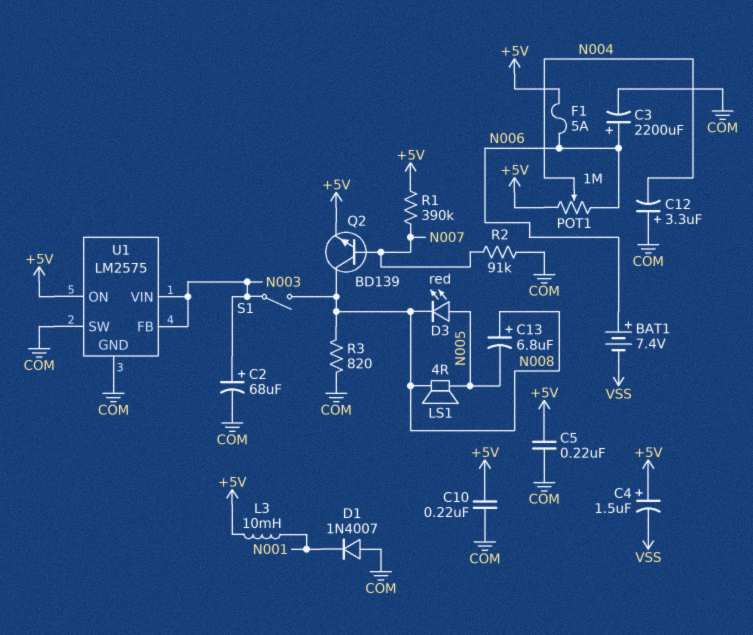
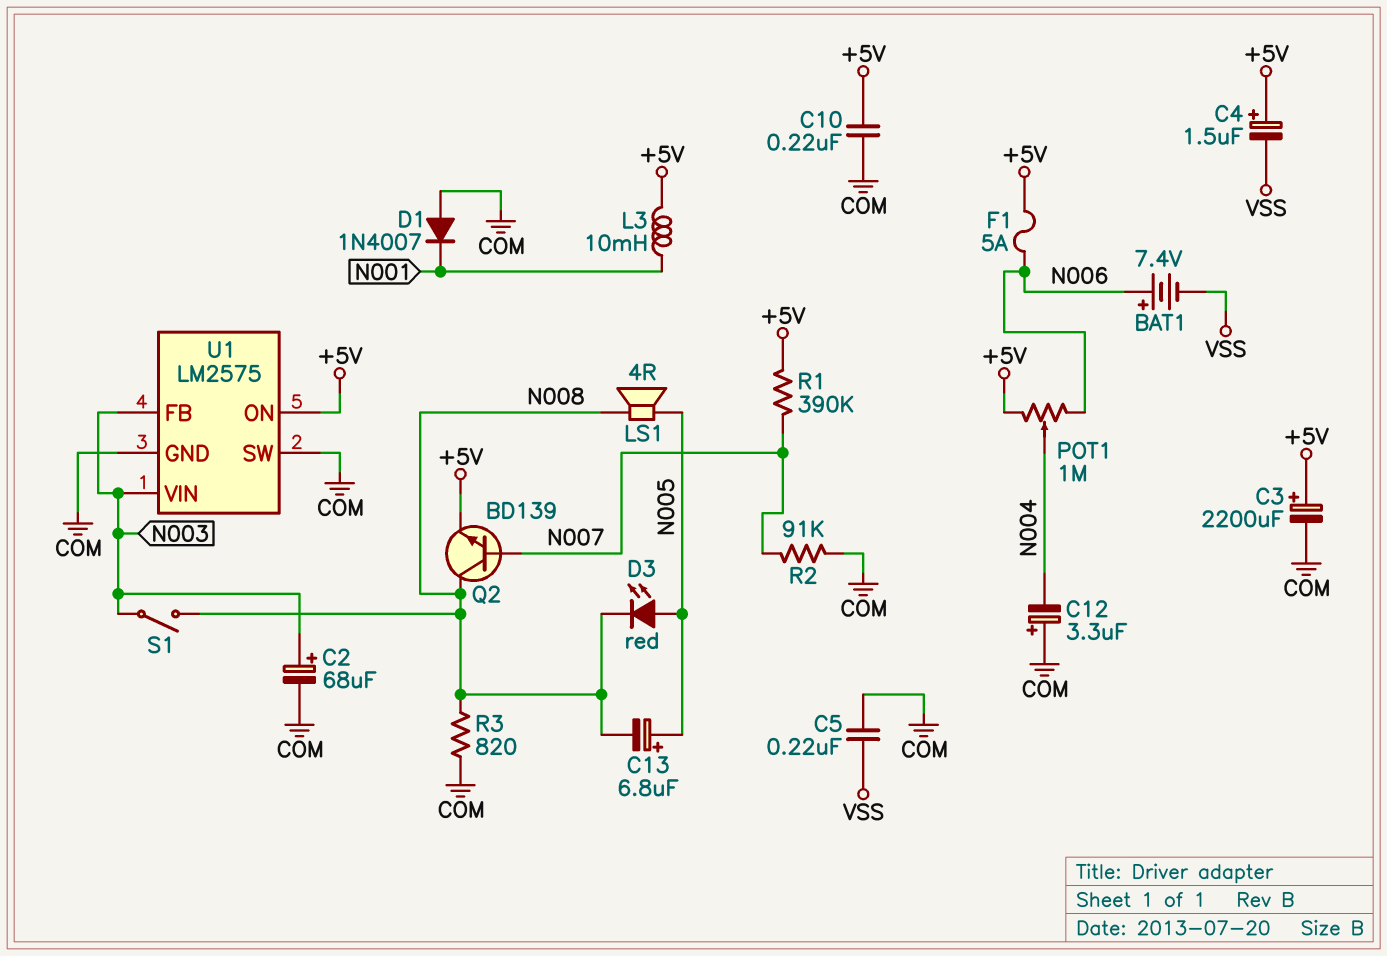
C3: 2200uF (plus N006, minus COM) -> 2200uF (plus +5V, minus COM)
C5: 220nF (+5V, COM) -> 220nF (COM, VSS)
C13: 6.8uF (plus N008, minus N005) -> 6.8uF (plus N005, minus N008)

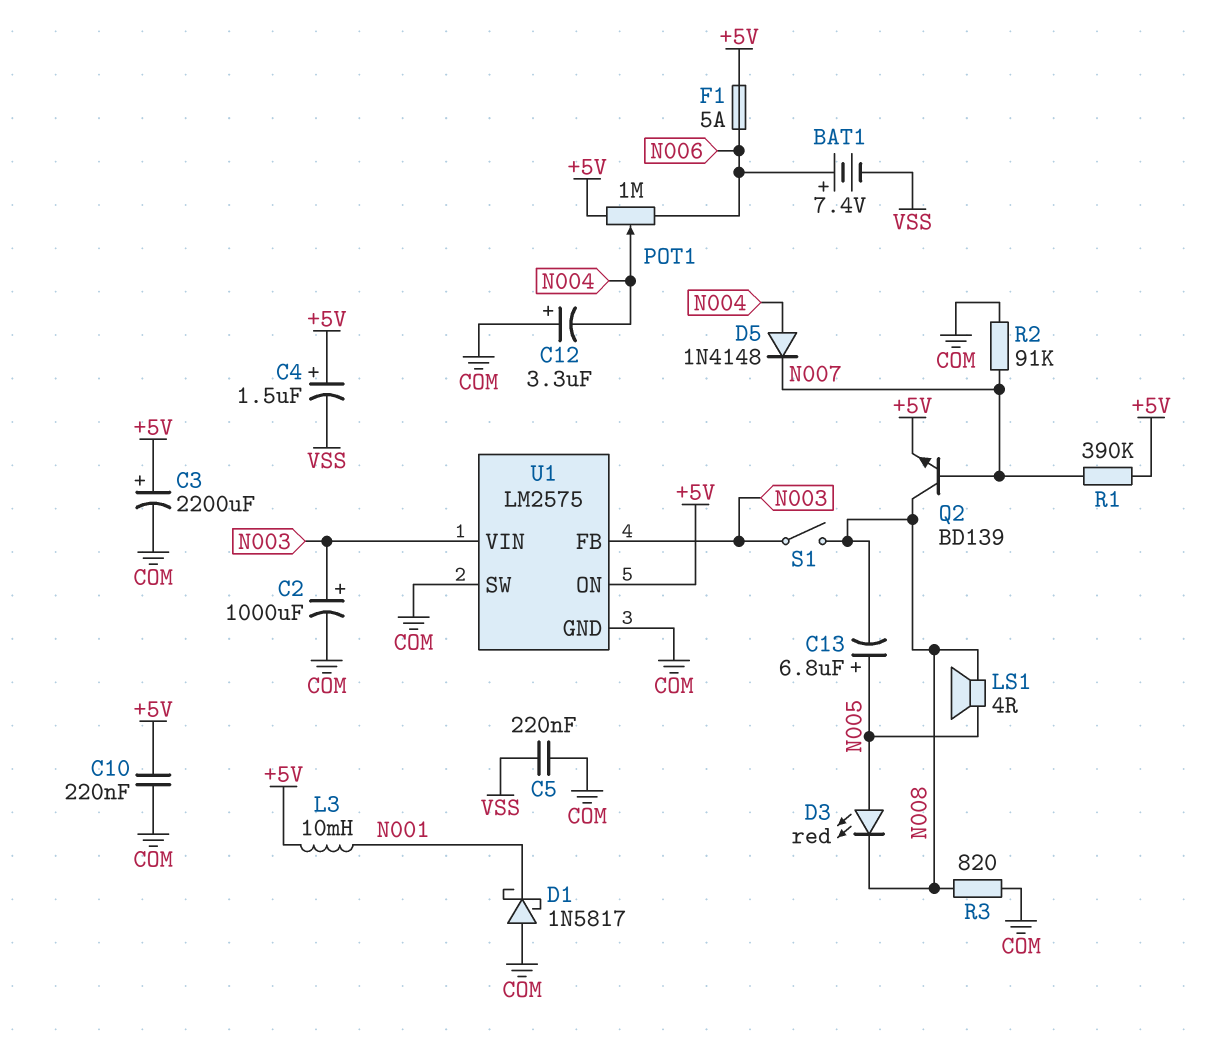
C2: 68uF (plus N003, minus COM) -> 1000uF (plus N003, minus COM)
D1: diode 1N4007 (A COM, K N001) -> schottky 1N5817 (A COM, K N001)
D5: none -> diode 1N4148 (A N004, K N007)

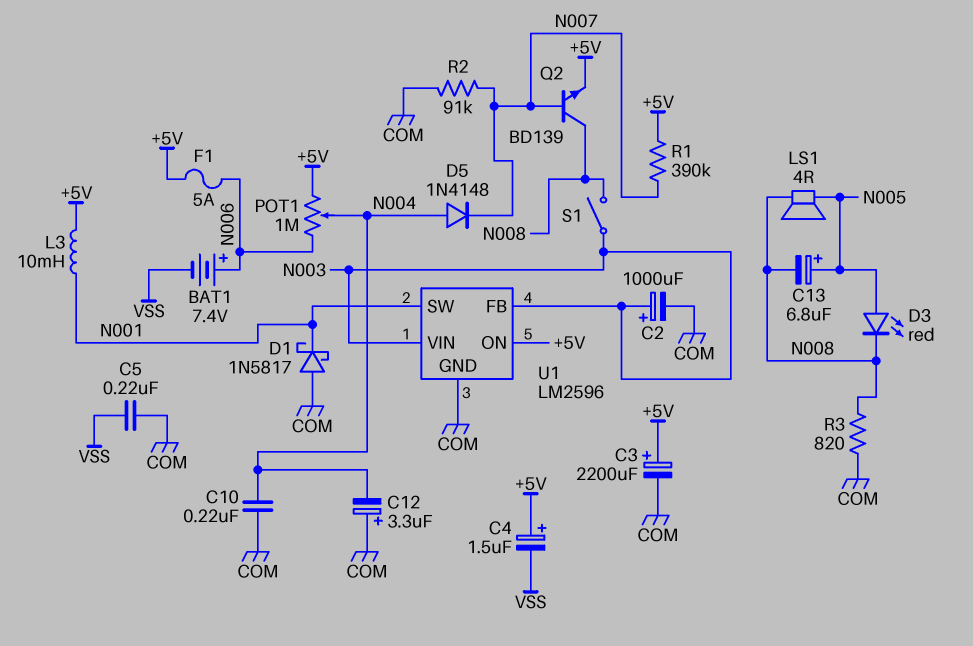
C10: 220nF (+5V, COM) -> 220nF (COM, N004)
U1: LM2575 -> LM2596
U1 pin SW: COM -> N001

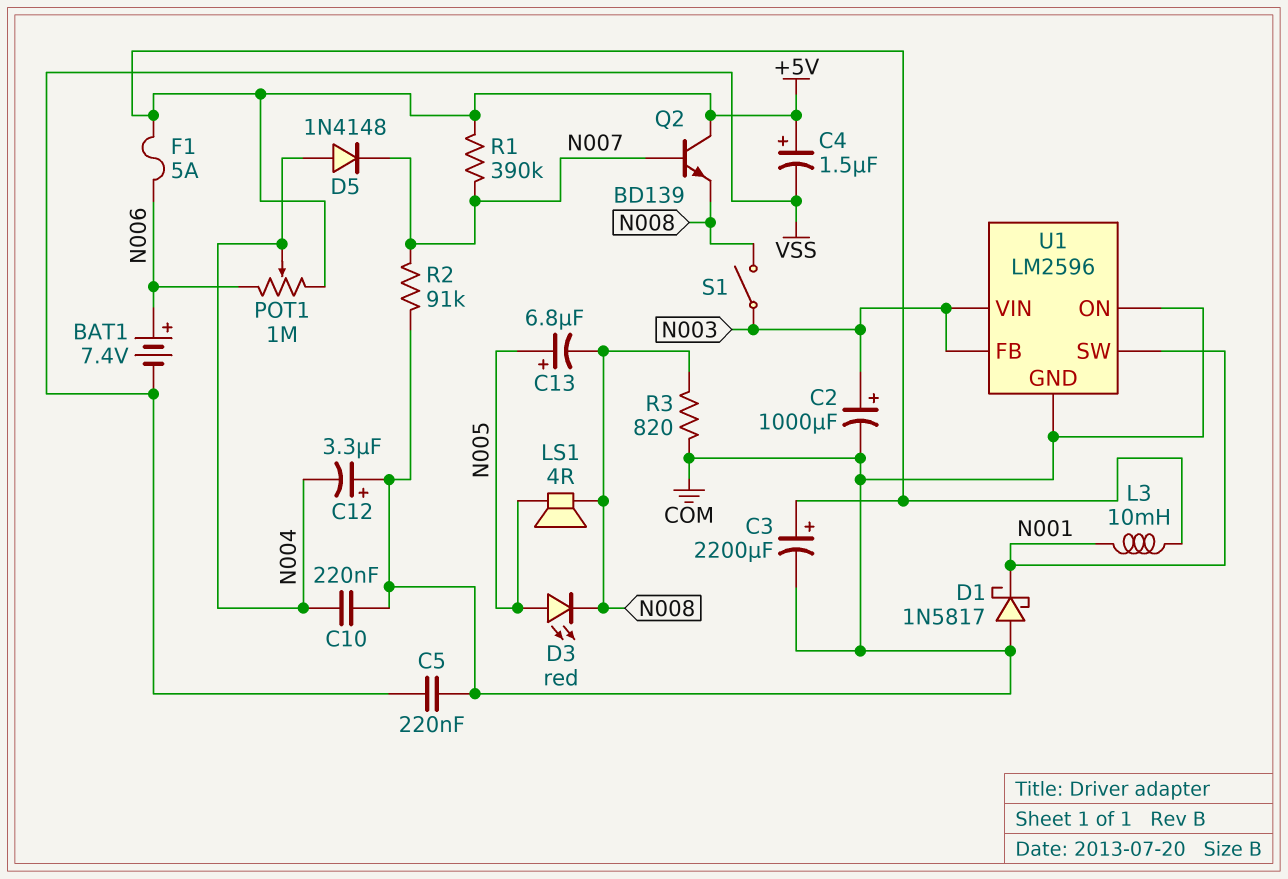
Q2: NPN BD139 (B N007, C N008, E +5V) -> NPN BD139 (B N007, C +5V, E N008)
U1 pin ON: +5V -> COM

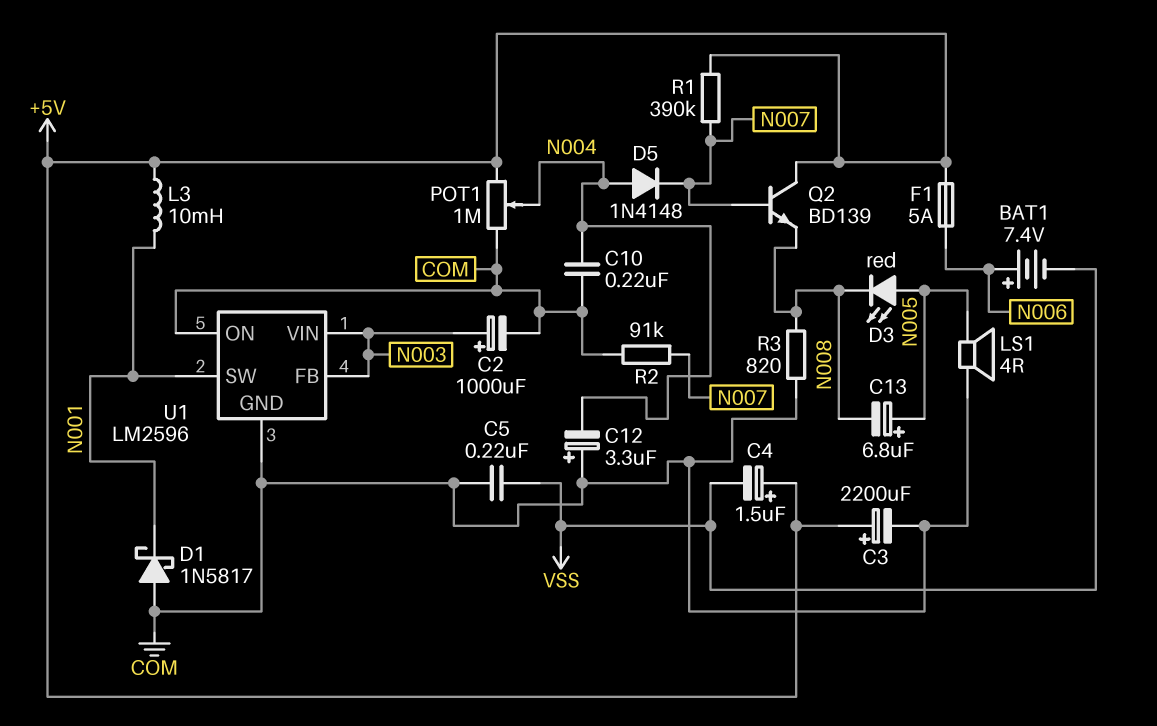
LS1: speaker 4R (N005, N008) -> speaker 4R (COM, N005)
POT1: 1M (+5V, N006, wiper N004) -> 1M (+5V, COM, wiper N004)
S1: switch (N003, N008) -> none

